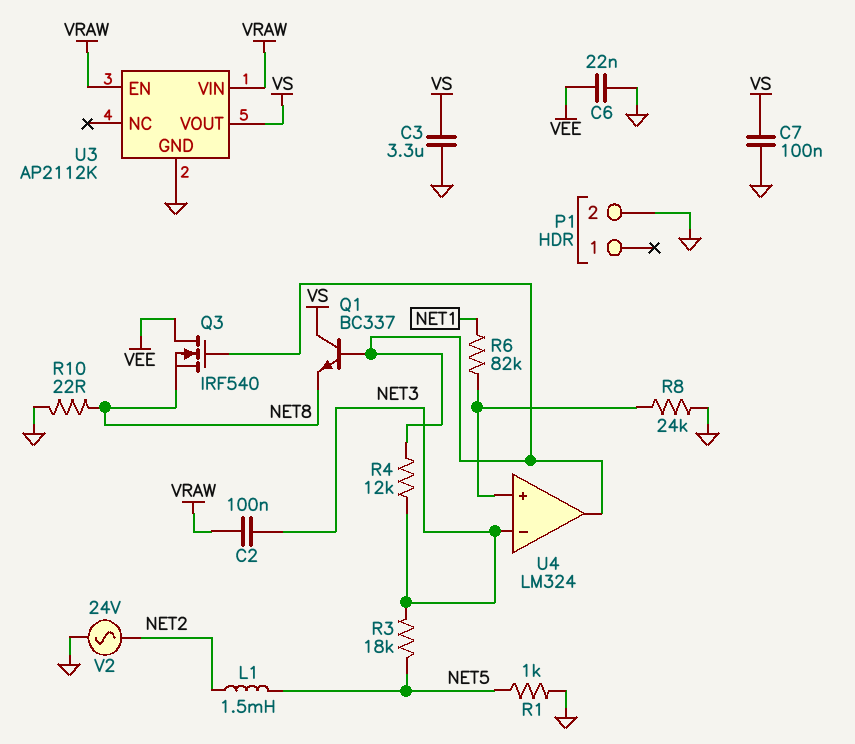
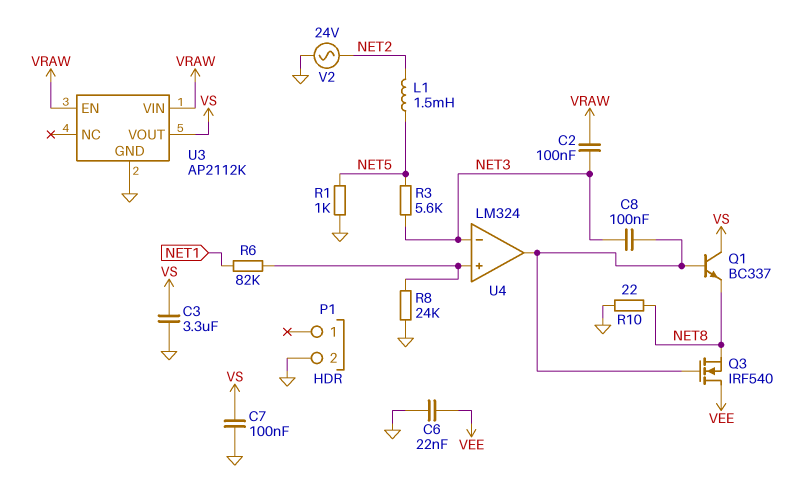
C8: none -> 100nF (NET3, U4/out)
R3: 18k (NET3, NET5) -> 5.6k (NET3, NET5)
R4: 12k (NET3, U4/out) -> none

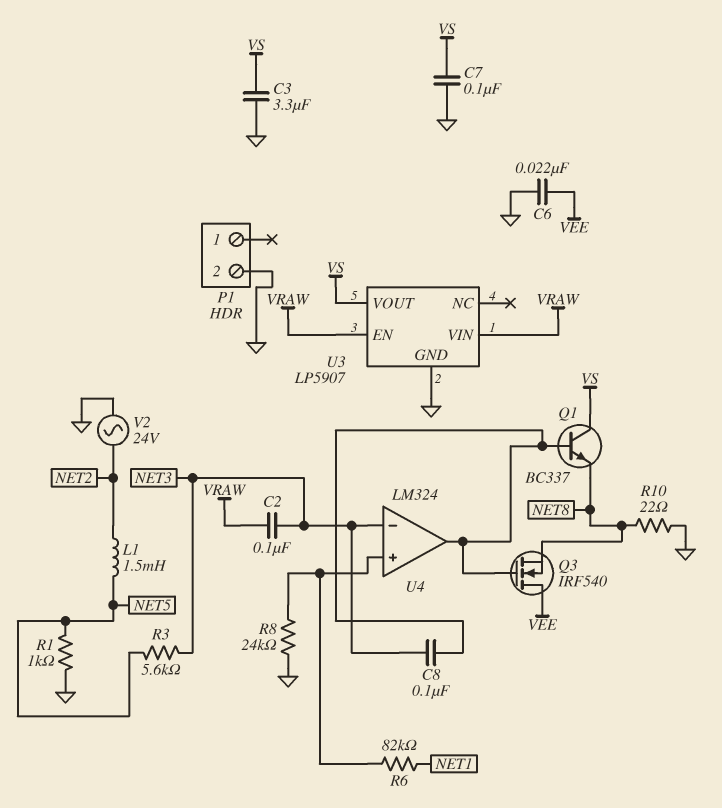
U3: AP2112K -> LP5907

